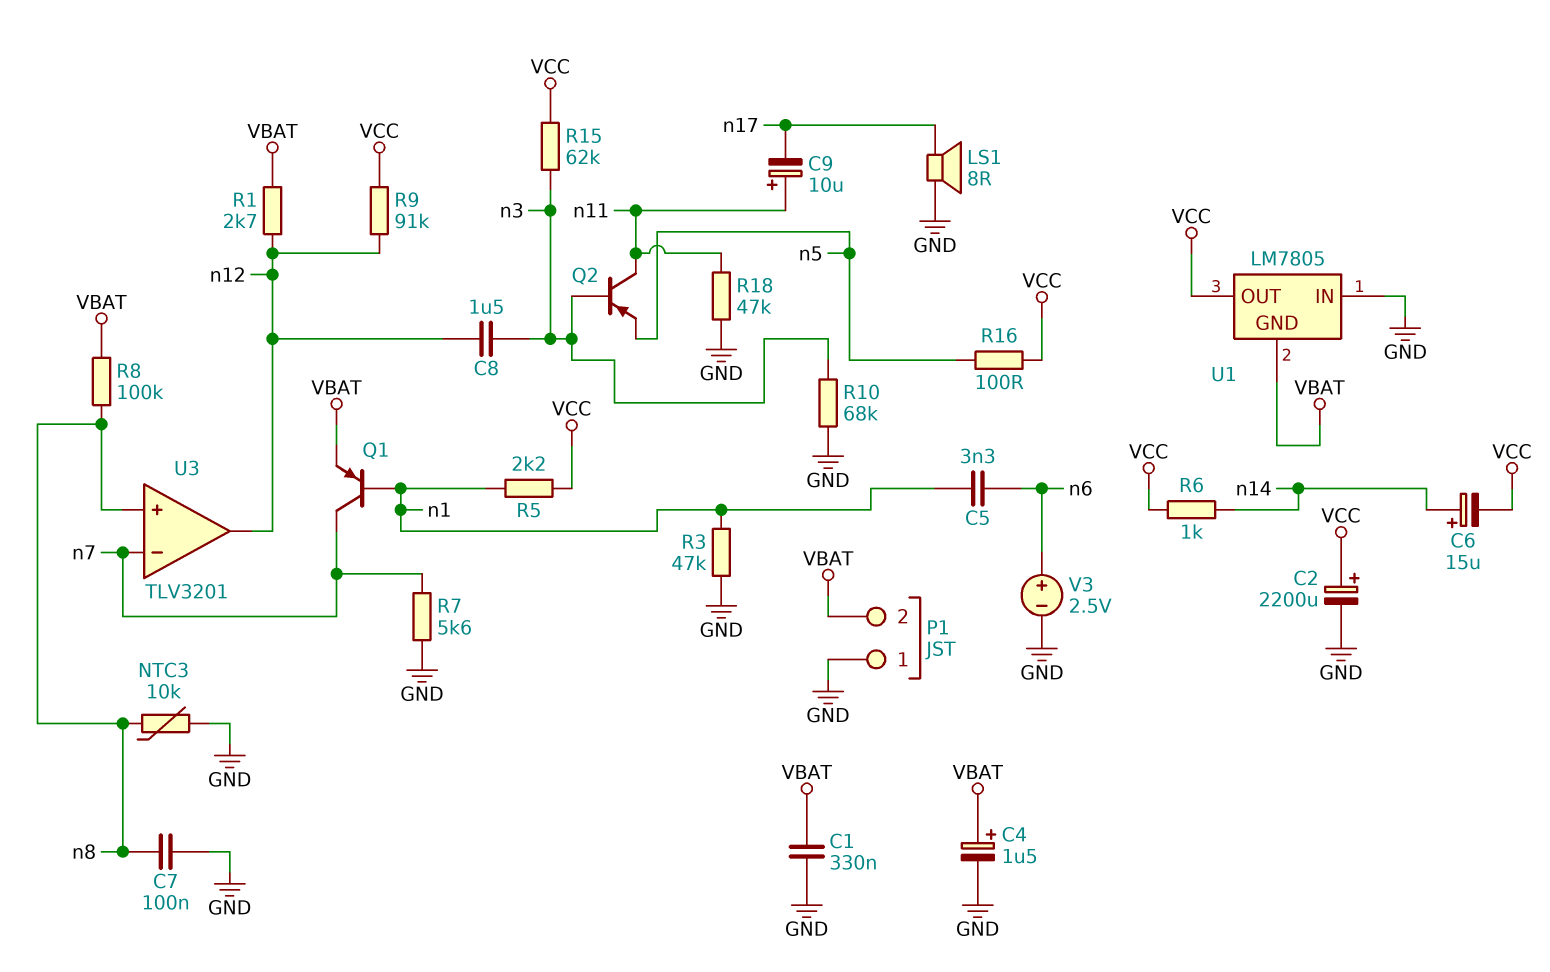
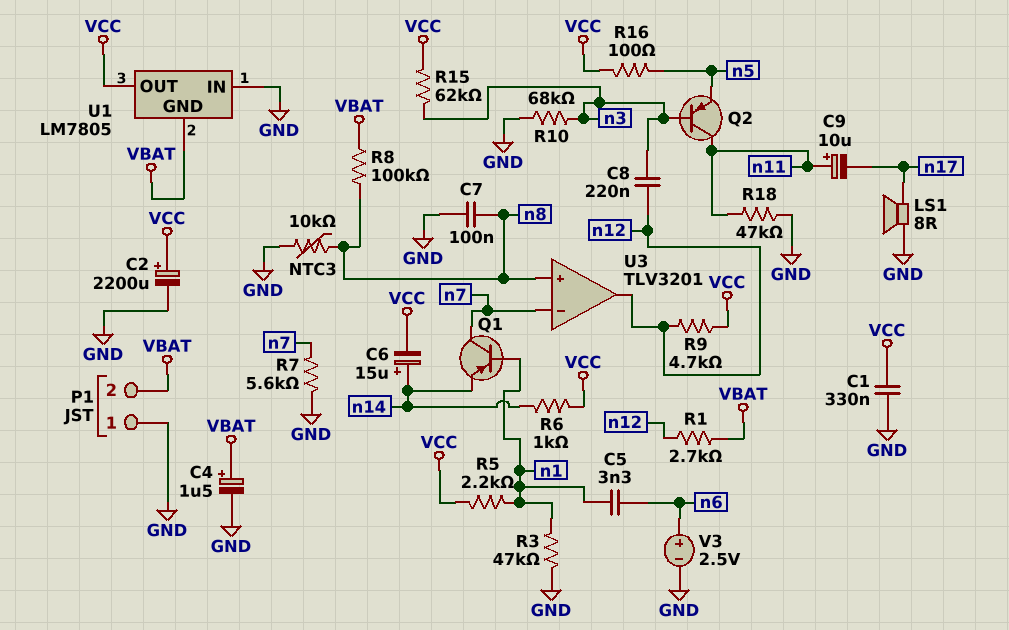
C1: 330nF (GND, VBAT) -> 330nF (GND, VCC)
C8: 1.5uF (n3, n12) -> 220nF (n3, n12)
Q1: PNP (B n1, C n7, E VBAT) -> PNP (B n1, C n7, E n14)
R9: 91k (VCC, n12) -> 4.7k (VCC, n12)

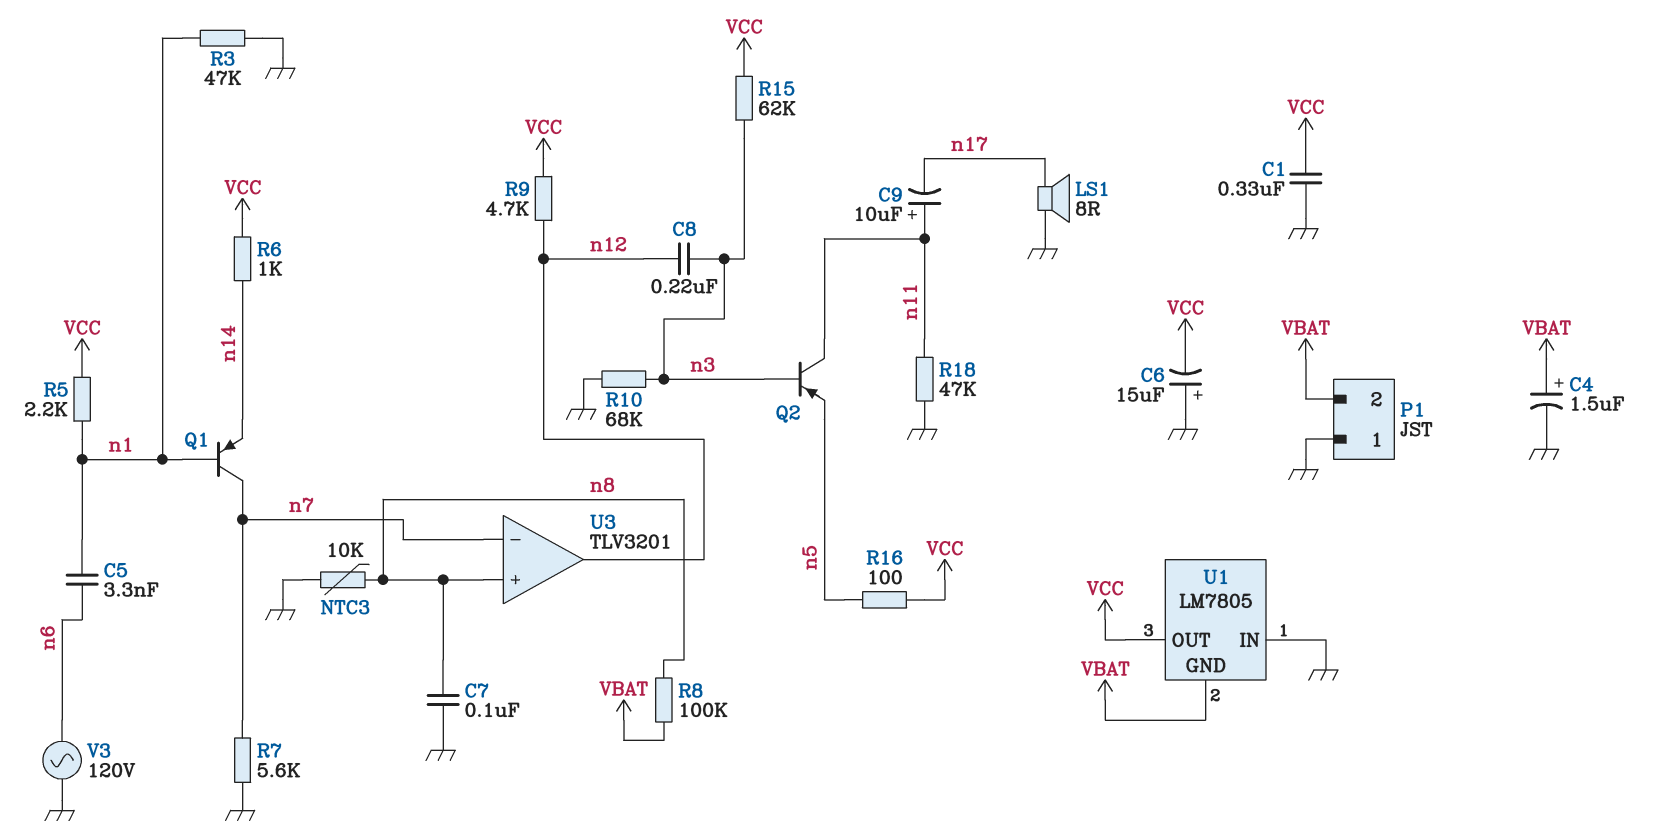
C2: 2200uF (plus VCC, minus GND) -> none
C6: 15uF (plus n14, minus VCC) -> 15uF (plus GND, minus VCC)
R1: 2.7k (VBAT, n12) -> none
V3: 2.5V (plus n6, minus GND) -> AC 120V (GND, n6)

